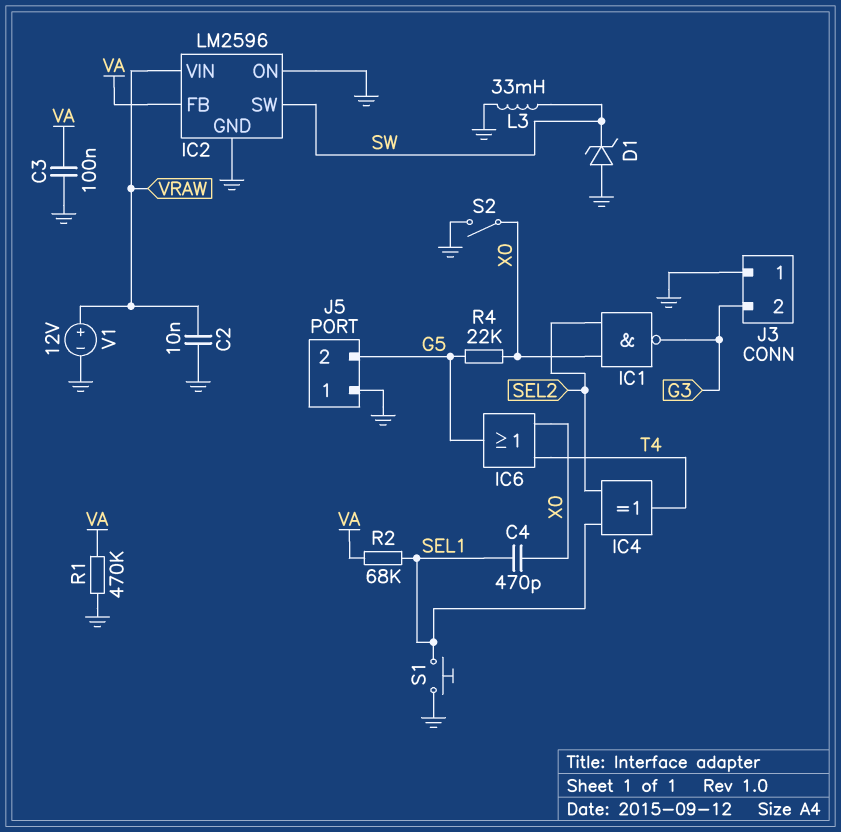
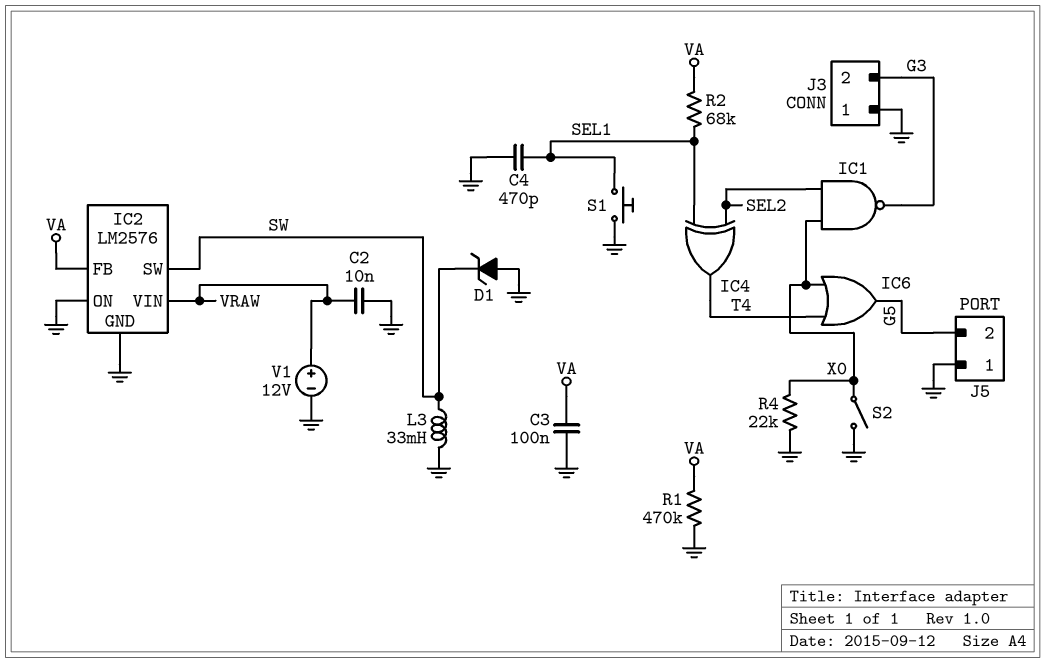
C4: 470pF (SEL1, X0) -> 470pF (GND, SEL1)
IC2: LM2596 -> LM2576
R4: 22k (G5, X0) -> 22k (GND, X0)

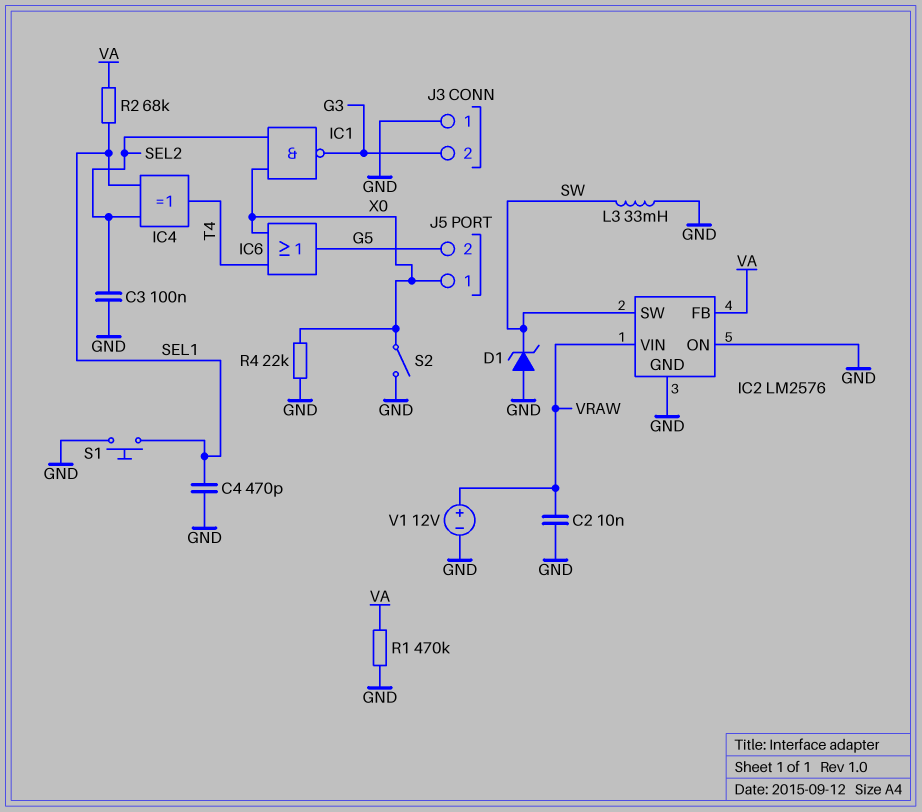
C3: 100nF (GND, VA) -> 100nF (GND, SEL2)
J5 pin 1: GND -> X0

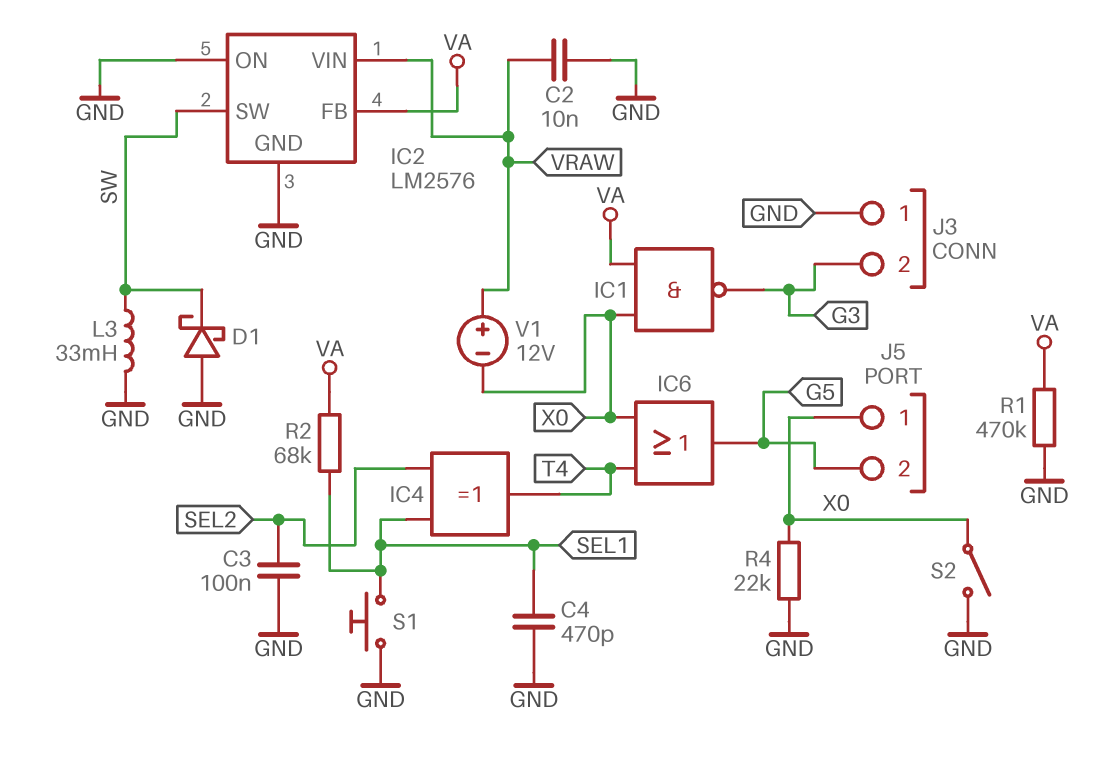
D1: zener (A GND, K SW) -> schottky (A GND, K SW)
IC1: NAND (in SEL2, in X0, out G3) -> NAND (in VA, in X0, out G3)
V1: 12V (plus VRAW, minus GND) -> 12V (plus VRAW, minus X0)

